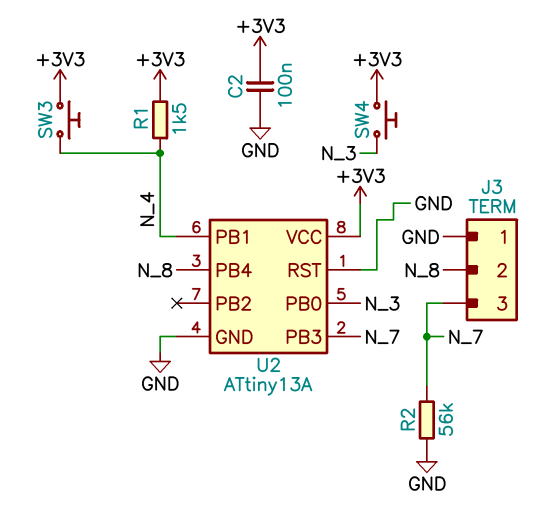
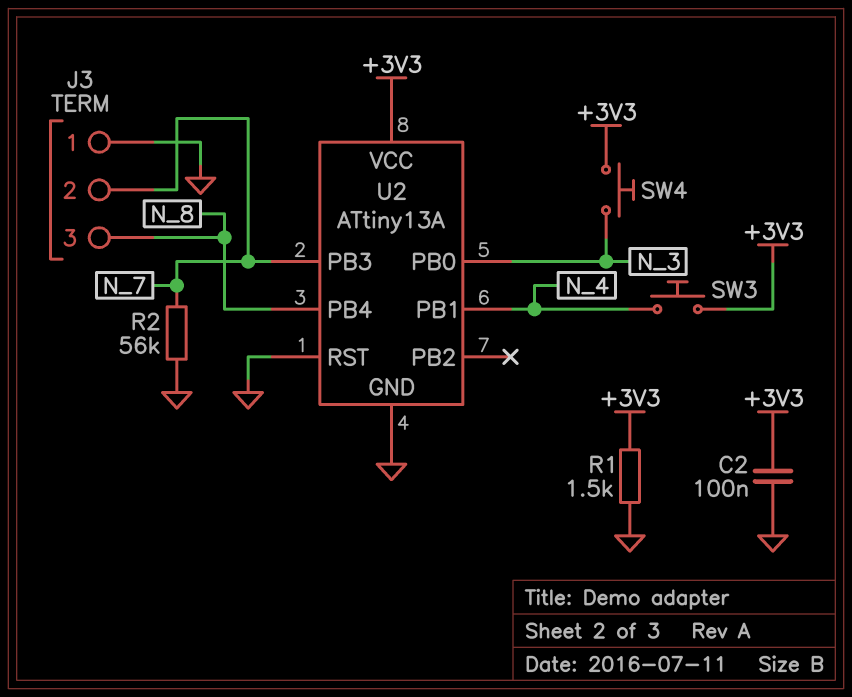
J3 pin 2: N_8 -> N_7
J3 pin 3: N_7 -> N_8
R1: 1.5k (+3V3, N_4) -> 1.5k (+3V3, GND)

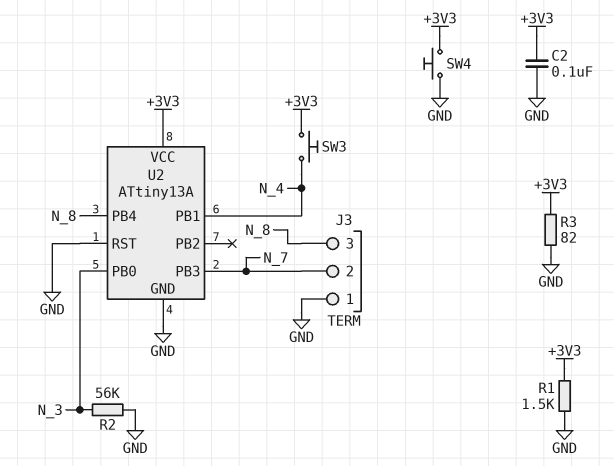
R2: 56k (GND, N_7) -> 56k (GND, N_3)
R3: none -> 82 (+3V3, GND)
SW4: button (+3V3, N_3) -> button (+3V3, GND)

